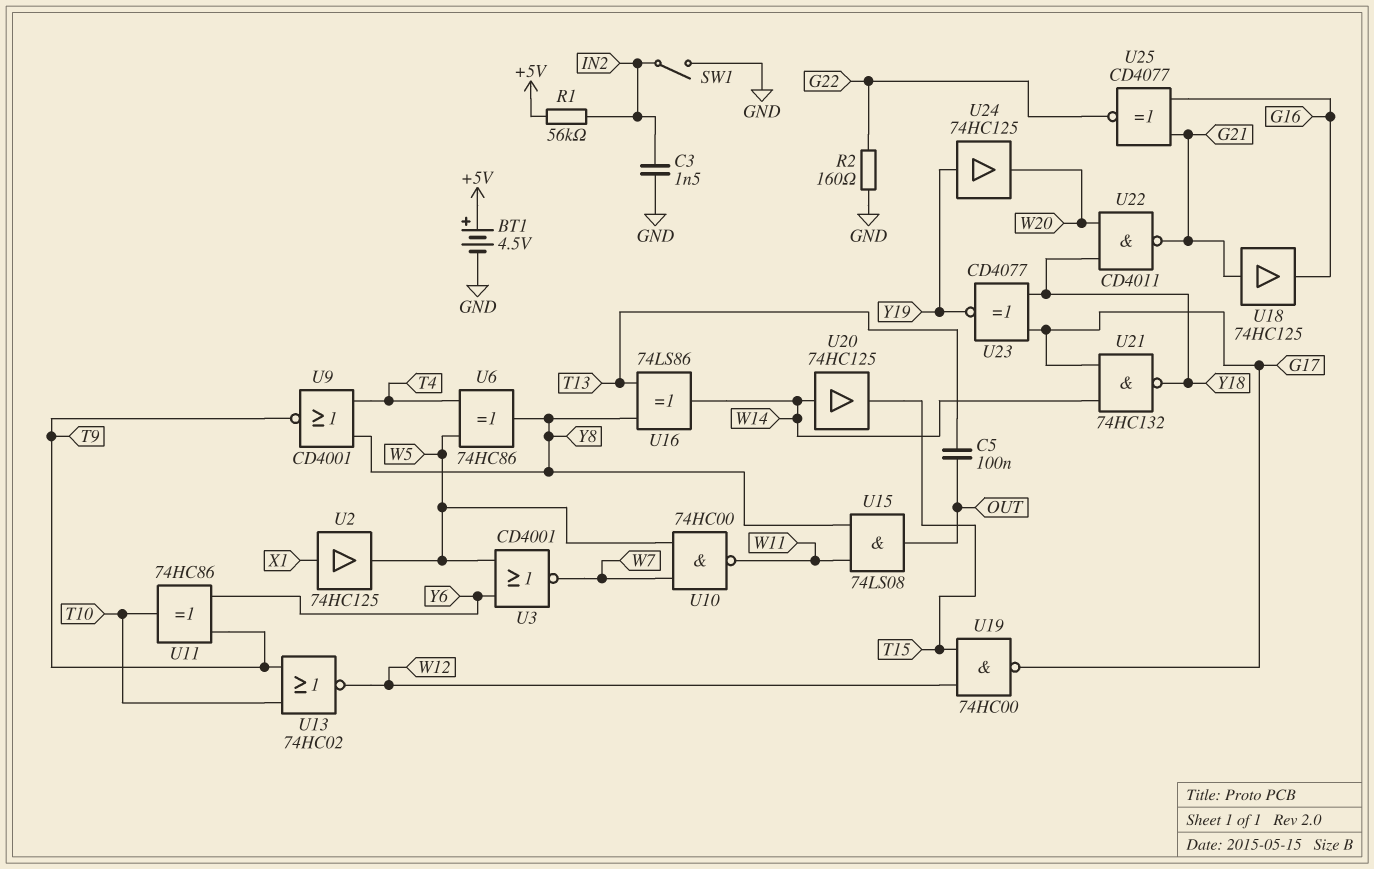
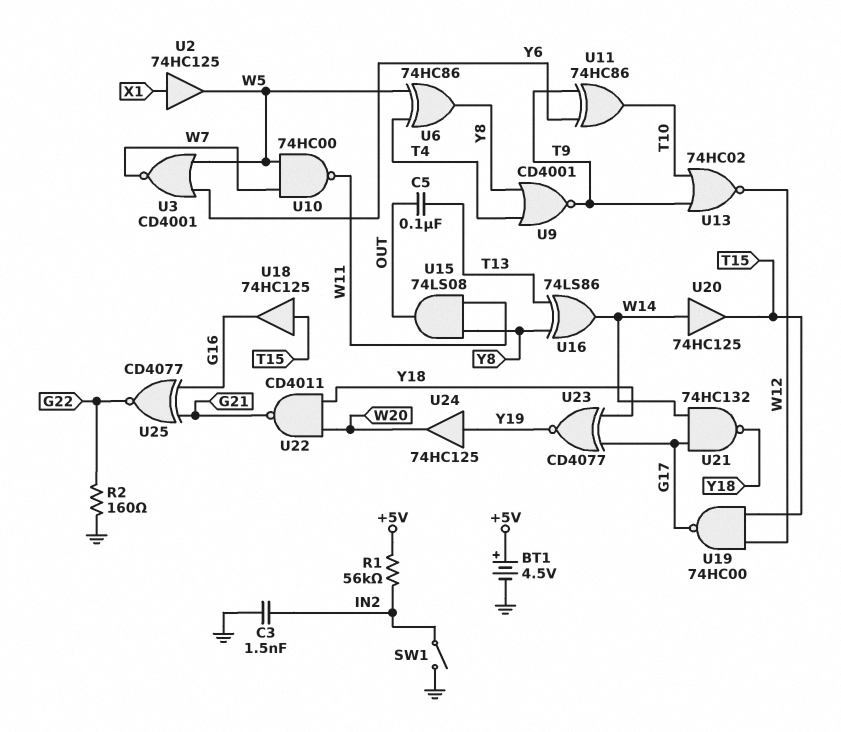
U18: buffer 74HC125 (in G21, out G16) -> buffer 74HC125 (in T15, out G16)

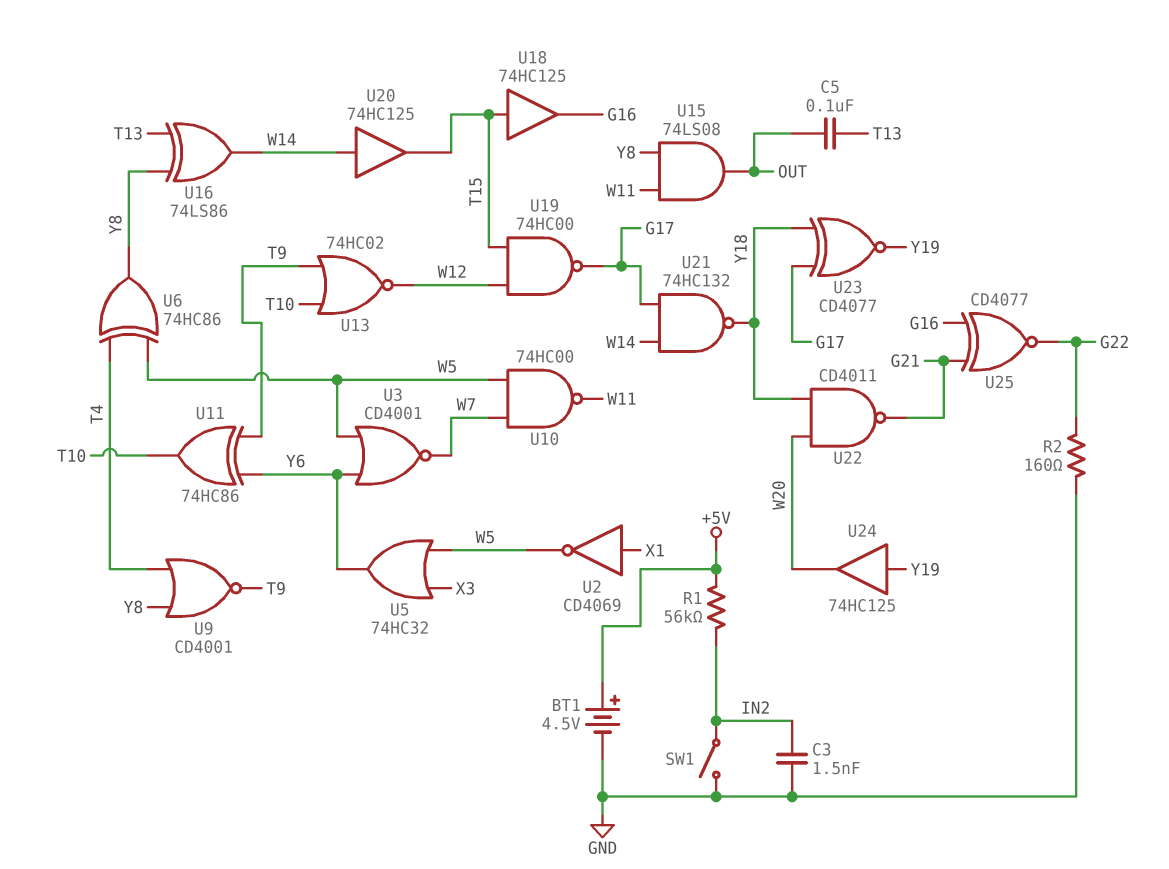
U2: buffer 74HC125 (in X1, out W5) -> NOT CD4069 (in X1, out W5)
U5: none -> OR 74HC32 (in W5, in X3, out Y6)

